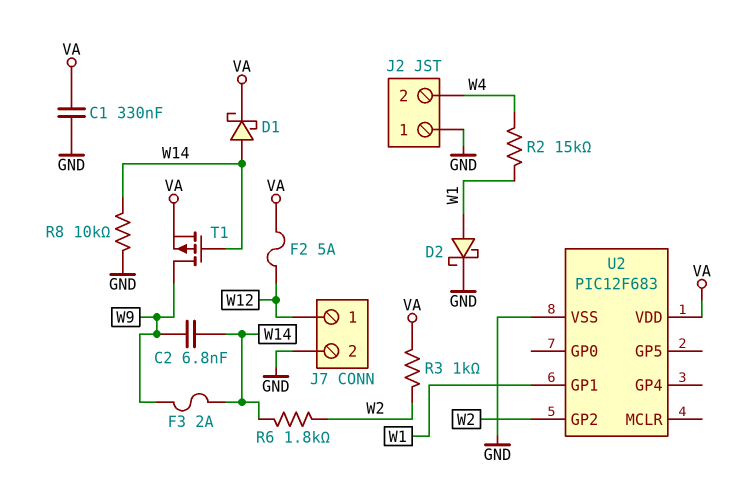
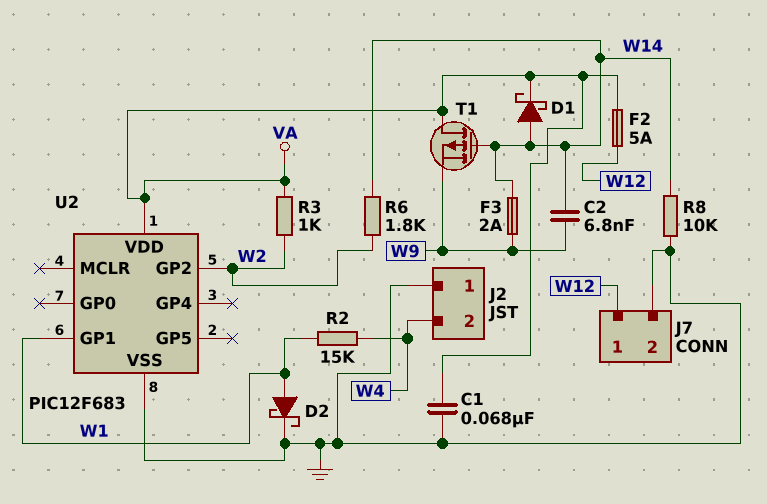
C1: 330nF (GND, VA) -> 68nF (GND, VA)
T1: PMOS (G W14, D W9, S VA) -> PMOS (G W14, D VA, S W9)

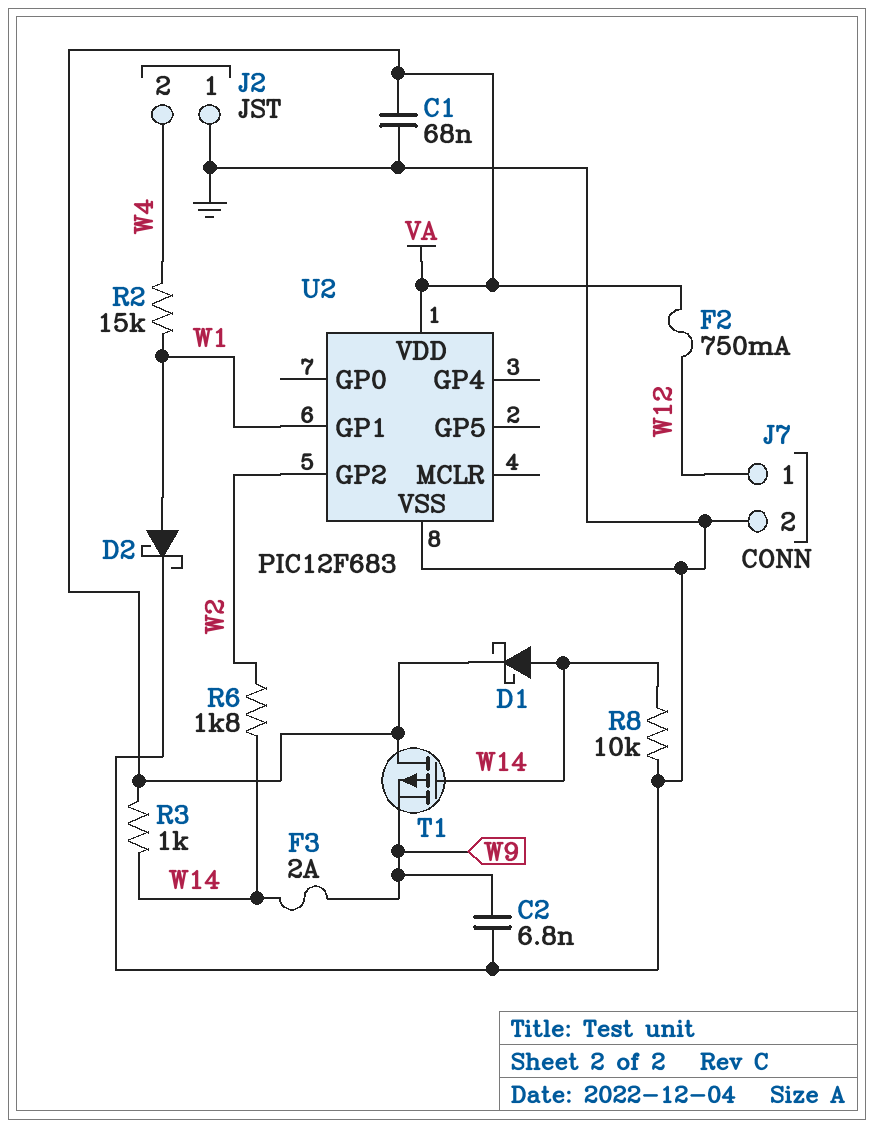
C2: 6.8nF (W9, W14) -> 6.8nF (GND, W9)
F2: 5A (VA, W12) -> 750mA (VA, W12)
R3: 1k (VA, W2) -> 1k (VA, W14)

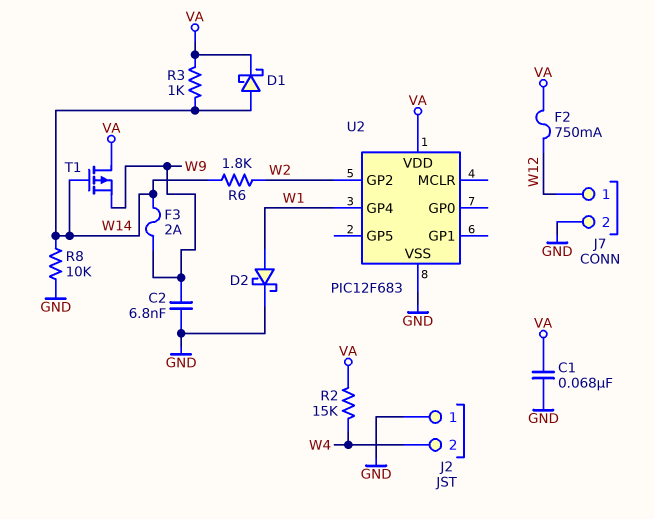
R2: 15k (W1, W4) -> 15k (VA, W4)
U2 pin GP1: W1 -> none
U2 pin GP4: none -> W1

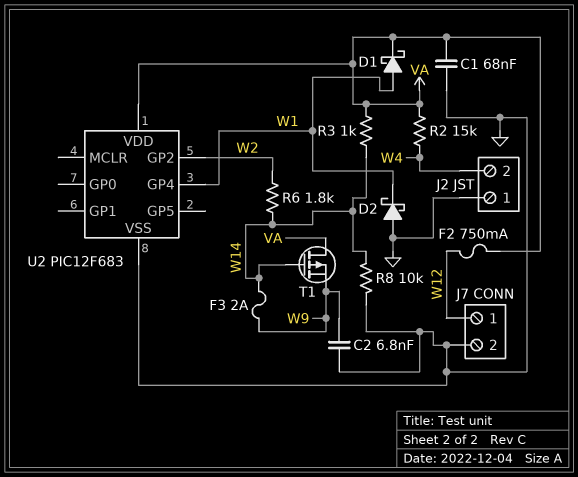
D1: schottky (A W14, K VA) -> schottky (A W1, K VA)
D2: schottky (A W1, K GND) -> schottky (A GND, K W1)

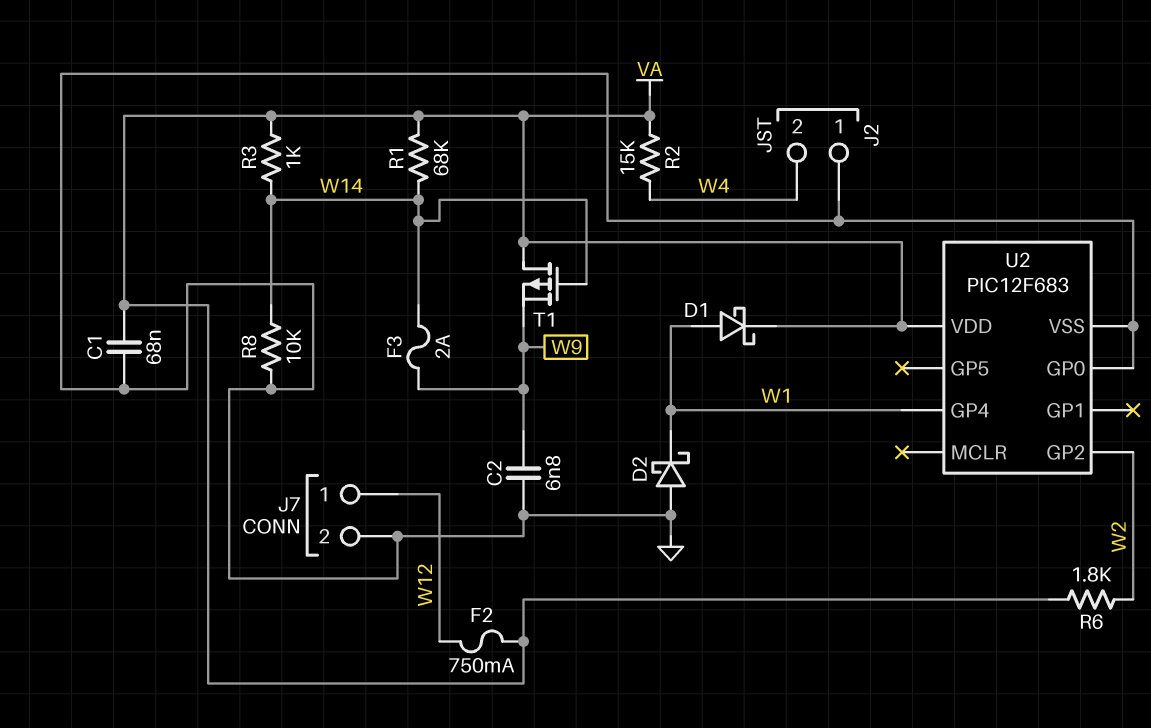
R1: none -> 68k (VA, W14)
R6: 1.8k (W2, W14) -> 1.8k (VA, W2)
U2 pin GP0: none -> GND

